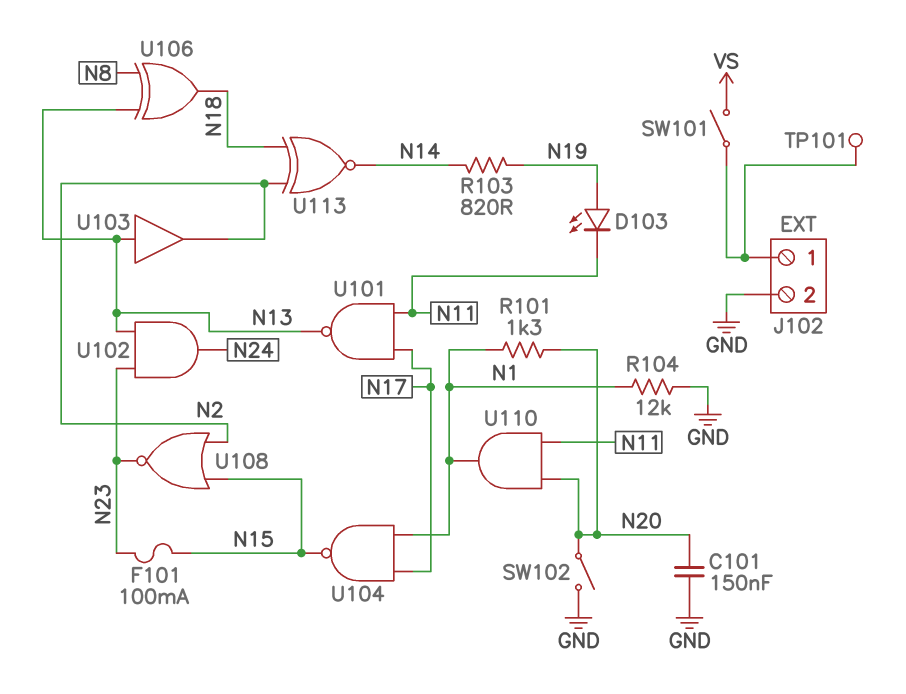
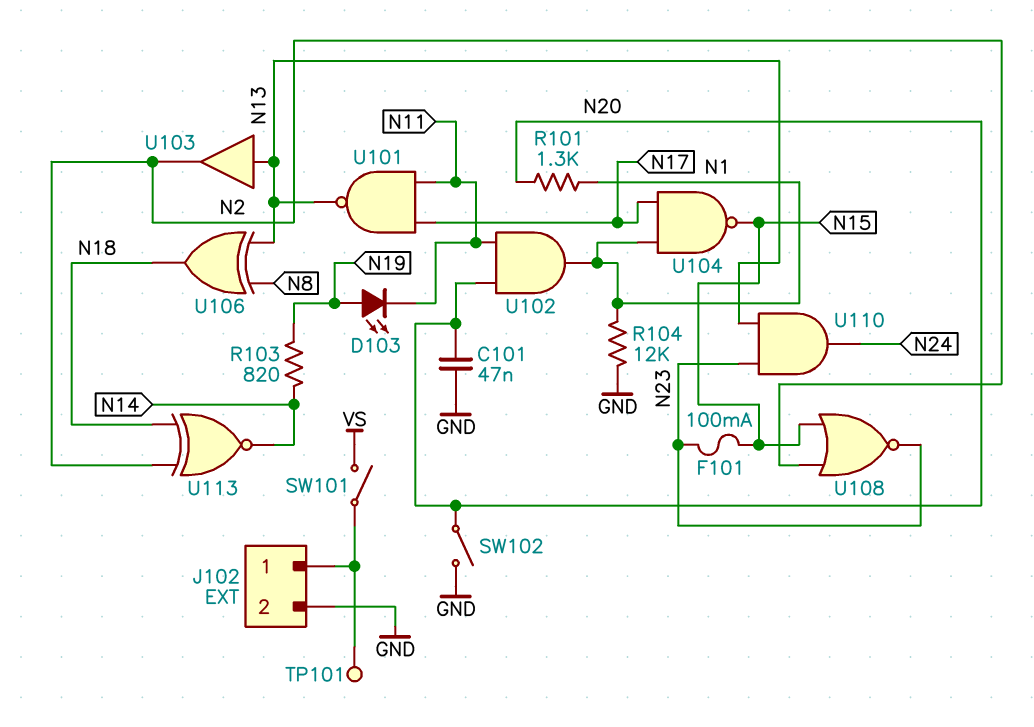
C101: 150nF (GND, N20) -> 47nF (GND, N20)
U102: AND (in N13, in N23, out N24) -> AND (in N11, in N20, out N1)
U110: AND (in N11, in N20, out N1) -> AND (in N13, in N23, out N24)

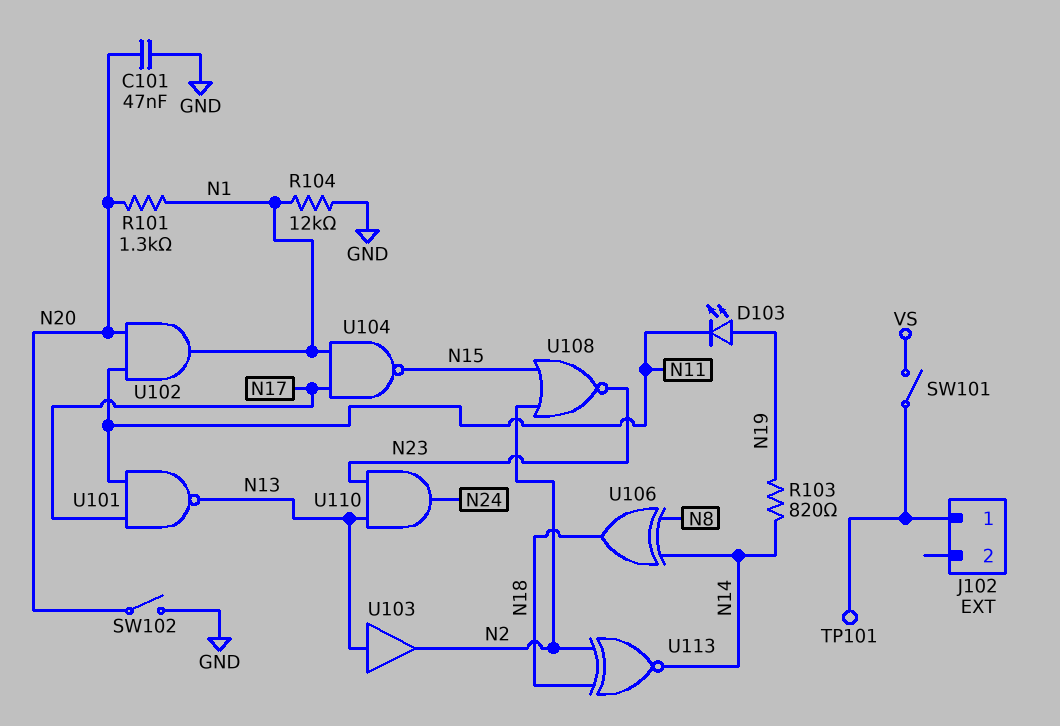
F101: 100mA (N15, N23) -> none
J102 pin 2: GND -> none
U106: XOR (in N8, in N13, out N18) -> XOR (in N8, in N14, out N18)

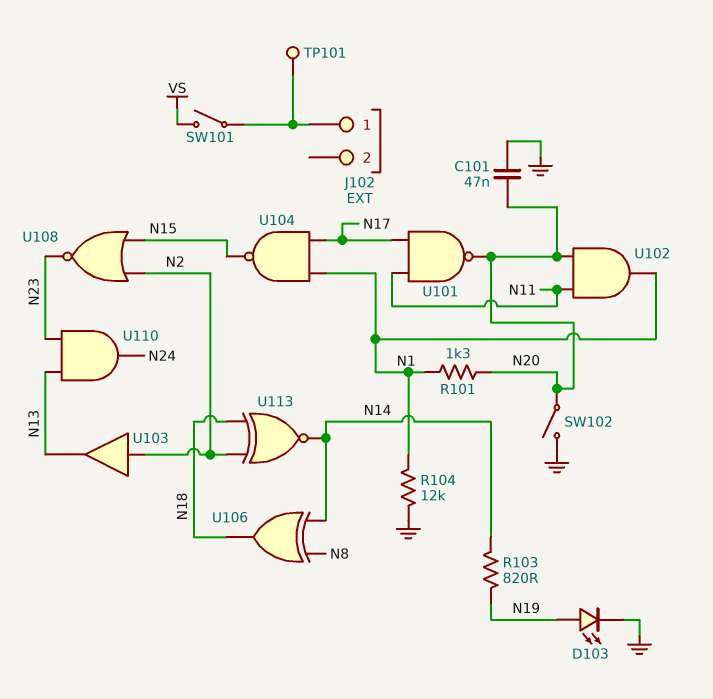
D103: LED (A N19, K N11) -> LED (A N19, K GND)
U101: NAND (in N11, in N17, out N13) -> NAND (in N11, in N17, out N20)
U103: buffer (in N13, out N2) -> buffer (in N2, out N13)

